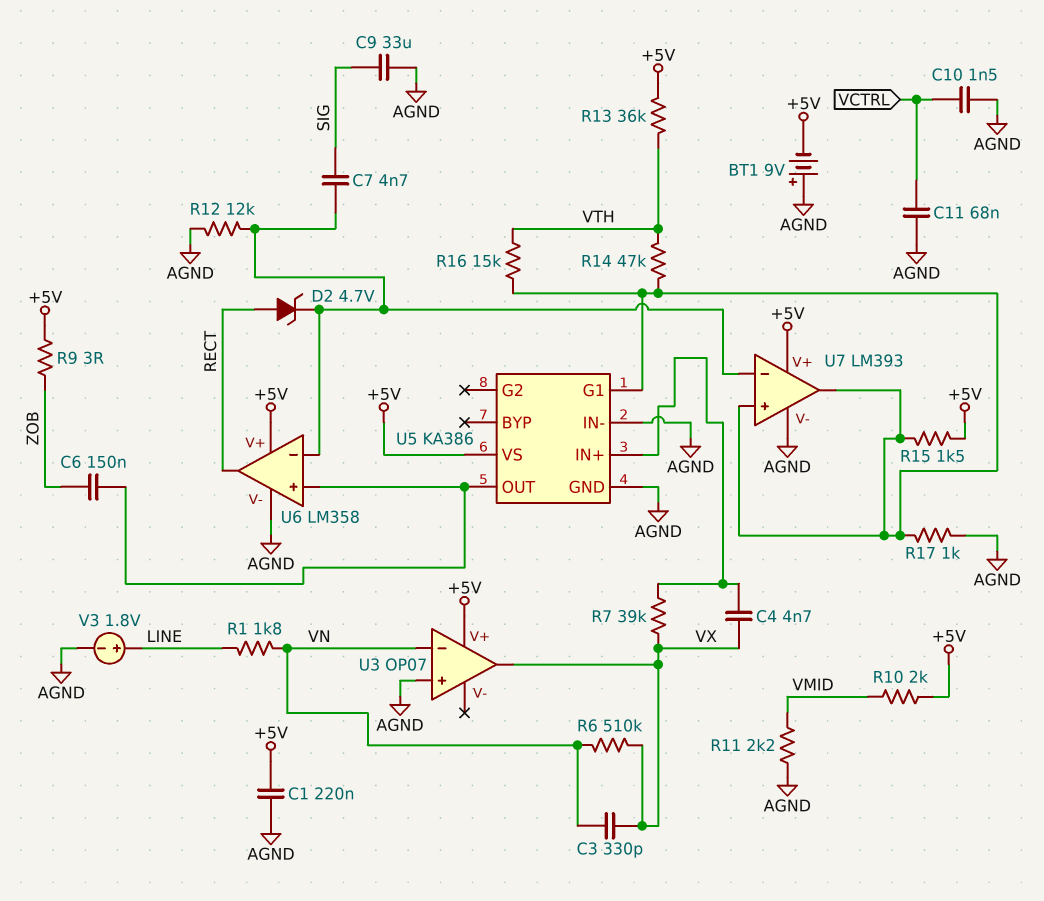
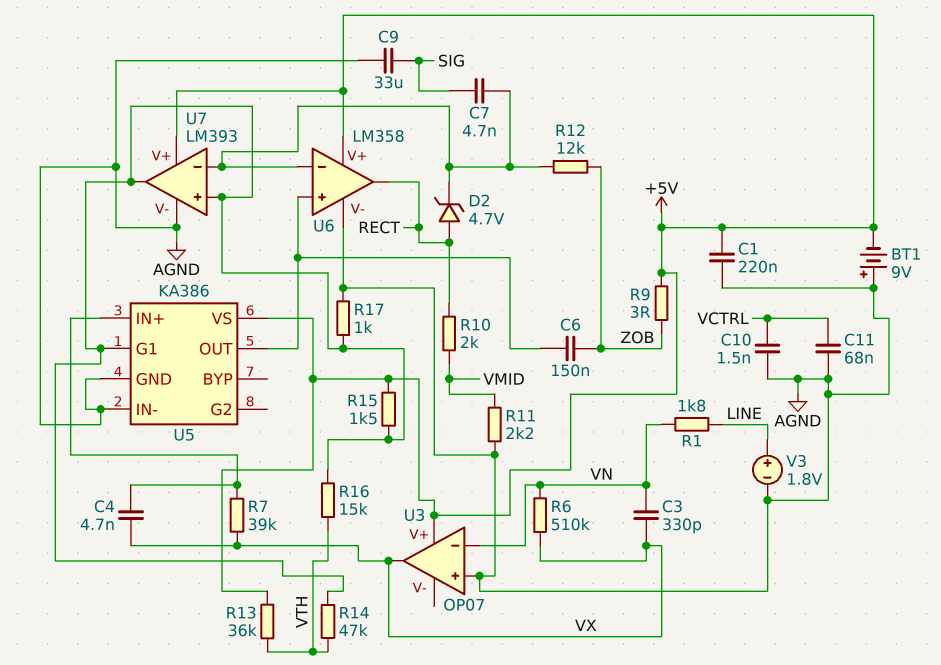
R10: 2k (+5V, VMID) -> 2k (RECT, VMID)
R12: 12k (AGND, U6/in-) -> 12k (U6/in-, ZOB)

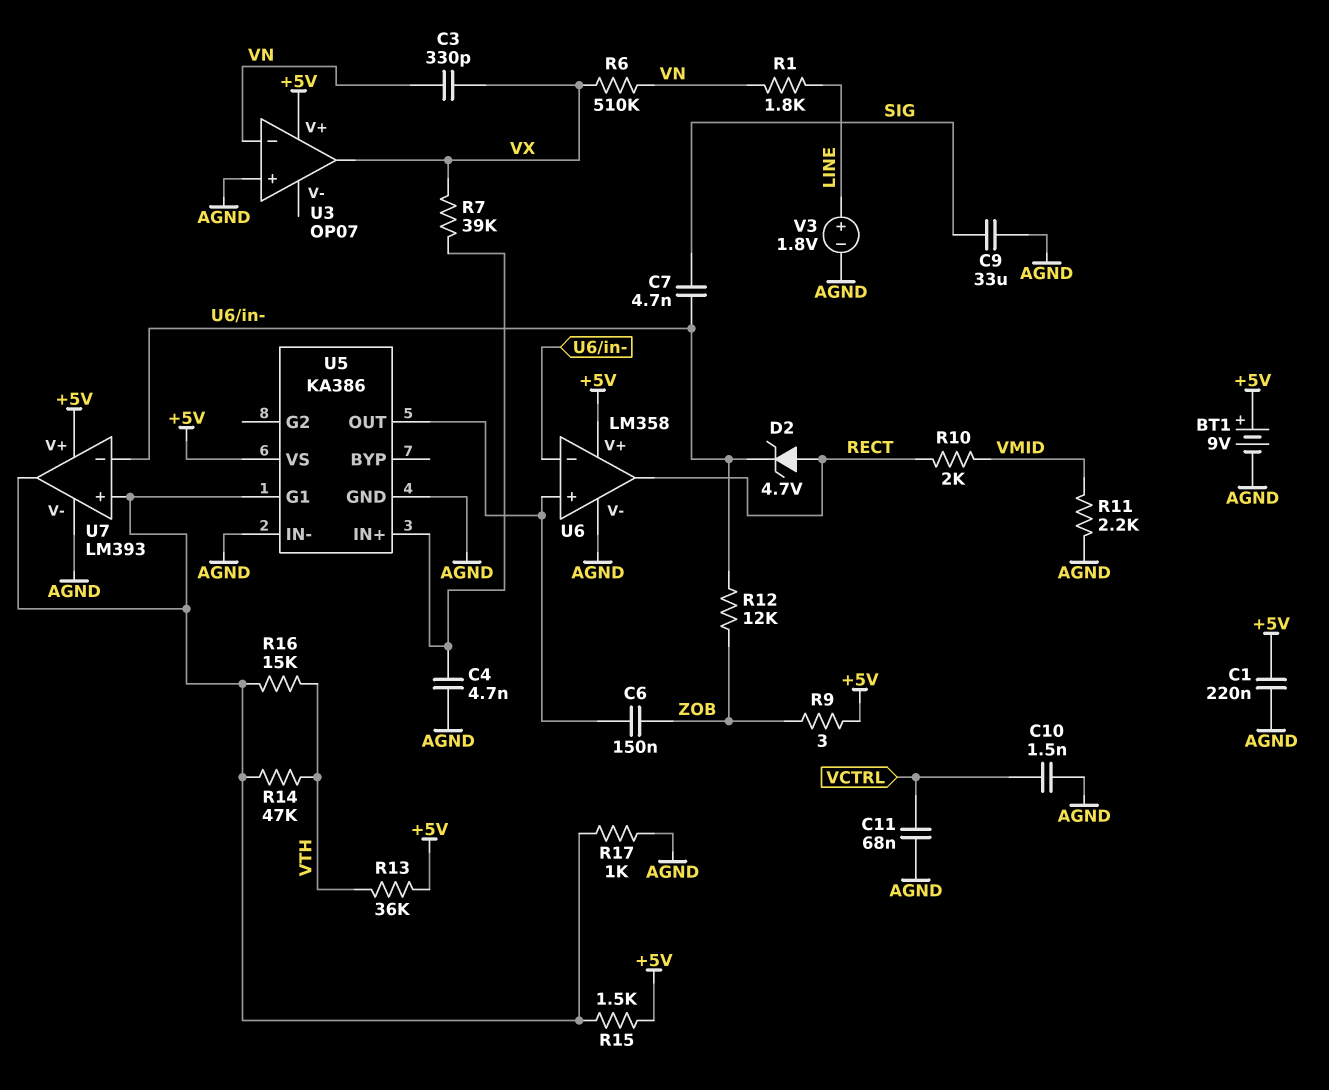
BT1: 9V (plus AGND, minus +5V) -> 9V (plus +5V, minus AGND)
C4: 4.7nF (U5/IN+, VX) -> 4.7nF (AGND, U5/IN+)

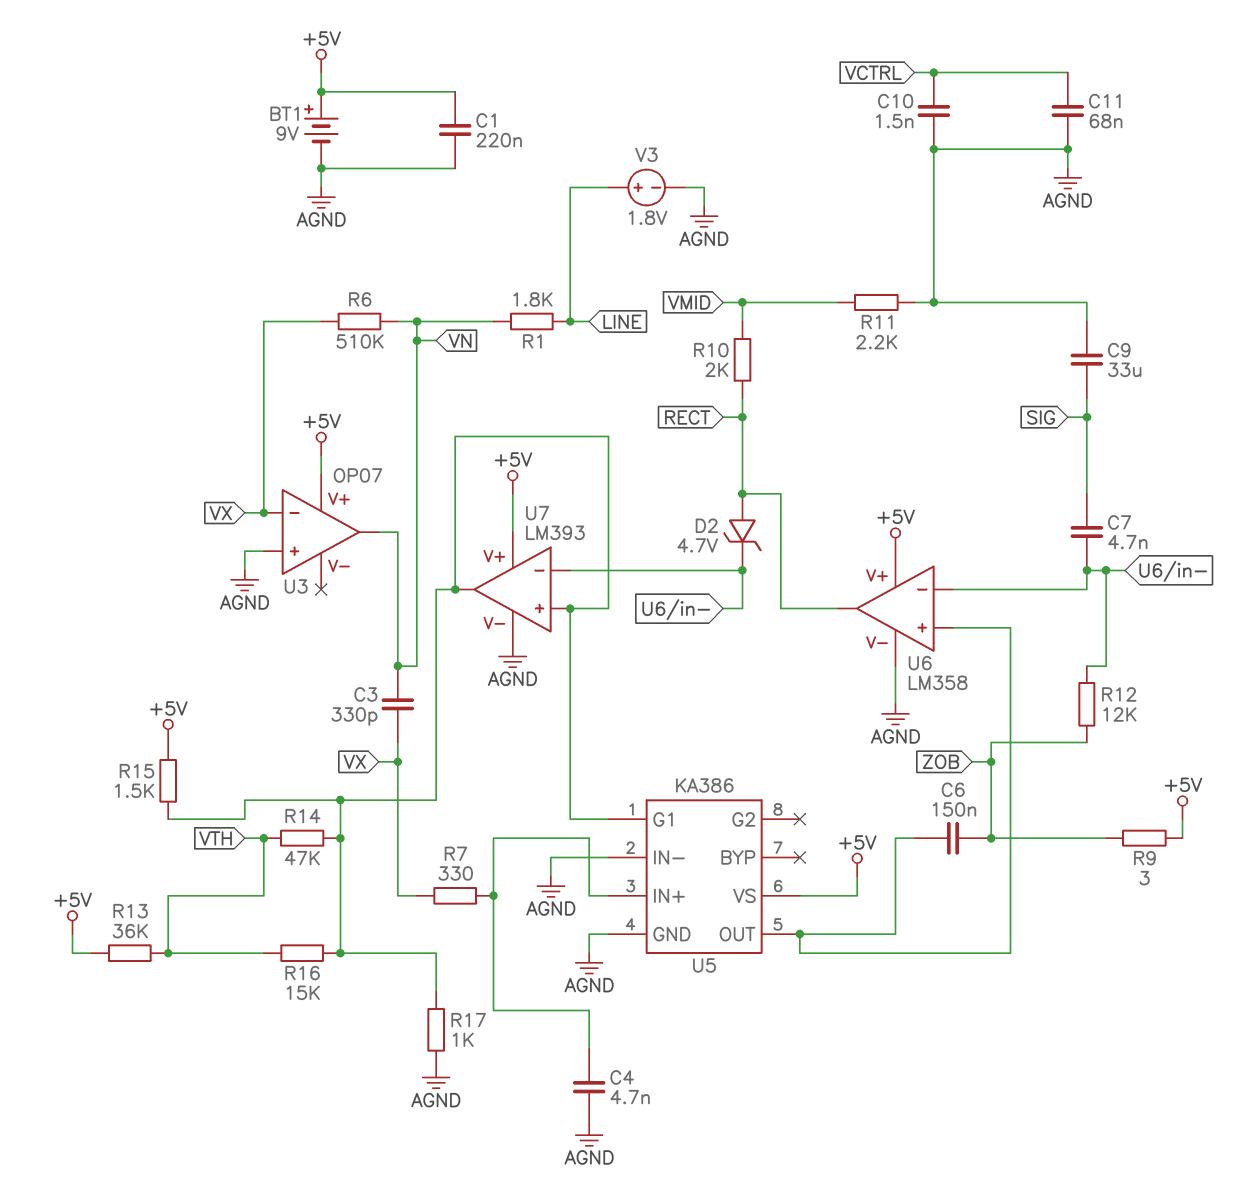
R7: 39k (U5/IN+, VX) -> 330 (U5/IN+, VX)
U3 pin in-: VN -> VX
U3 pin out: VX -> VN

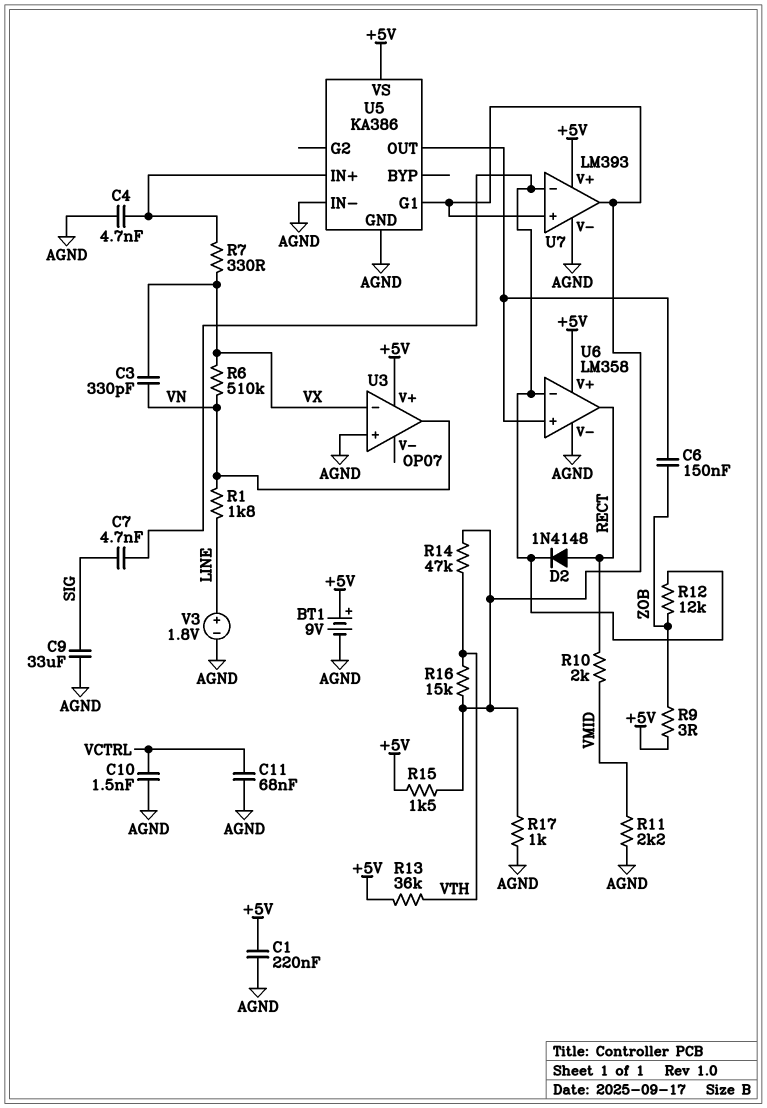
D2: zener 4.7V (A RECT, K U6/in-) -> diode 1N4148 (A RECT, K U6/in-)

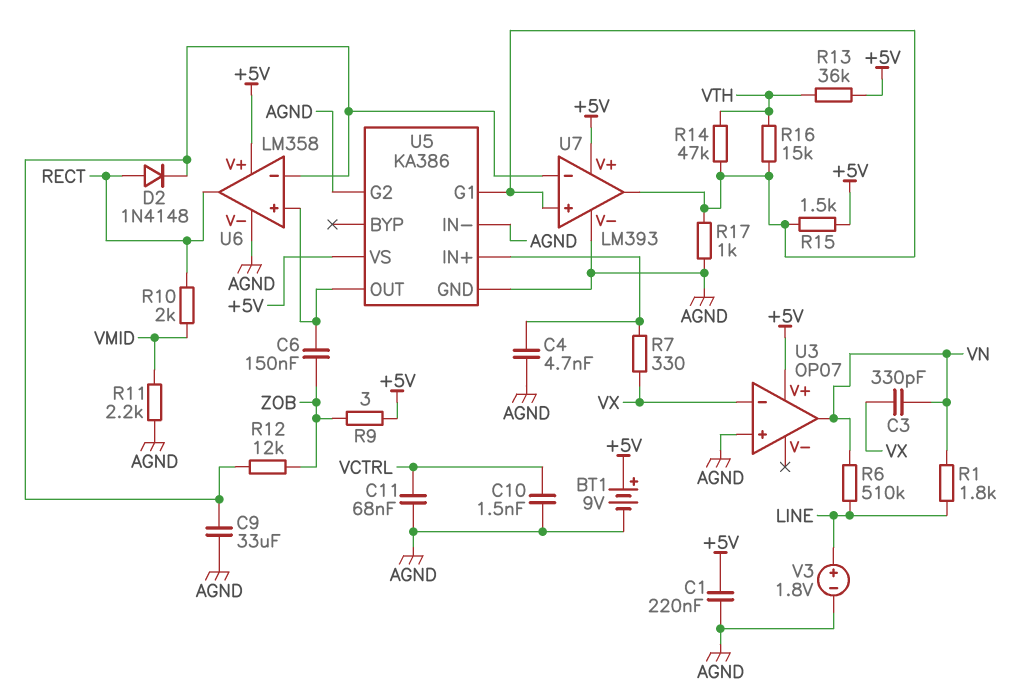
C7: 4.7nF (SIG, U6/in-) -> none
C9: 33uF (AGND, SIG) -> 33uF (AGND, U6/in-)
R6: 510k (VN, VX) -> 510k (LINE, VN)
U5 pin G2: none -> AGND

